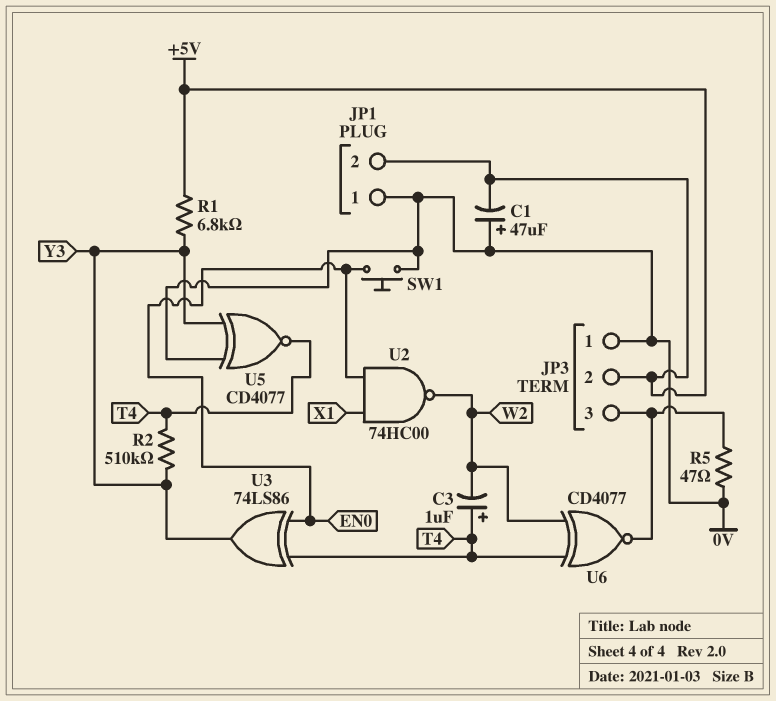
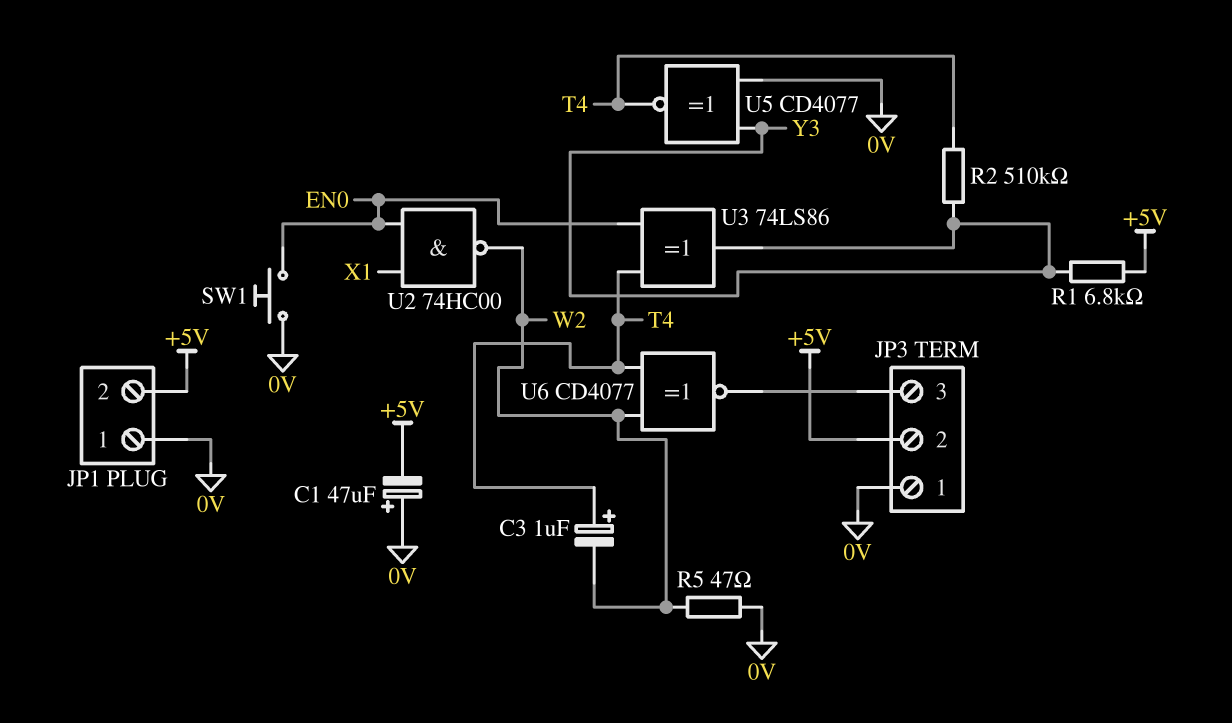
R5: 47 (0V, JP3/3) -> 47 (0V, W2)

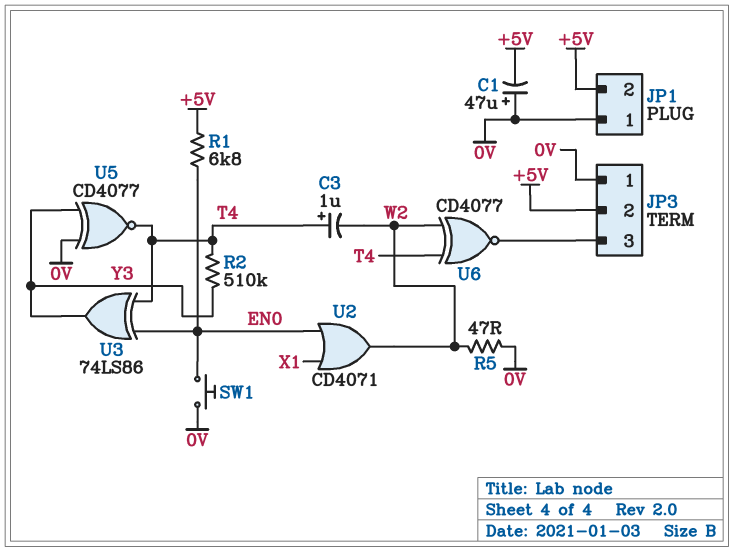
R1: 6.8k (+5V, Y3) -> 6.8k (+5V, EN0)
U2: NAND 74HC00 (in EN0, in X1, out W2) -> OR CD4071 (in EN0, in X1, out W2)

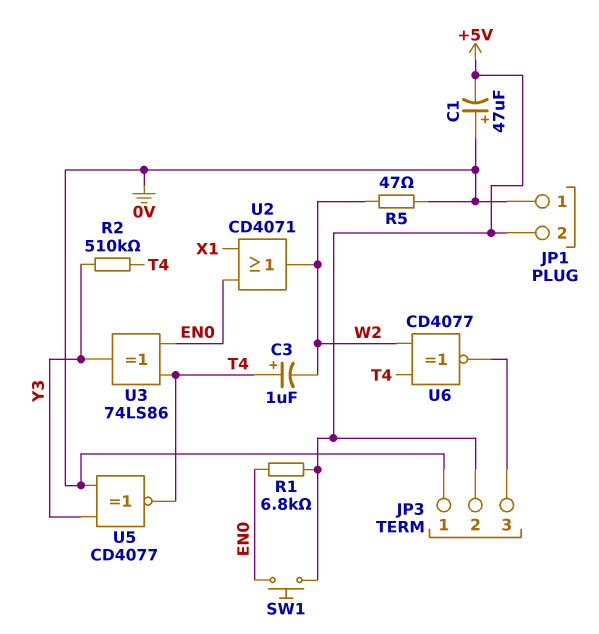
SW1: button (0V, EN0) -> button (+5V, EN0)

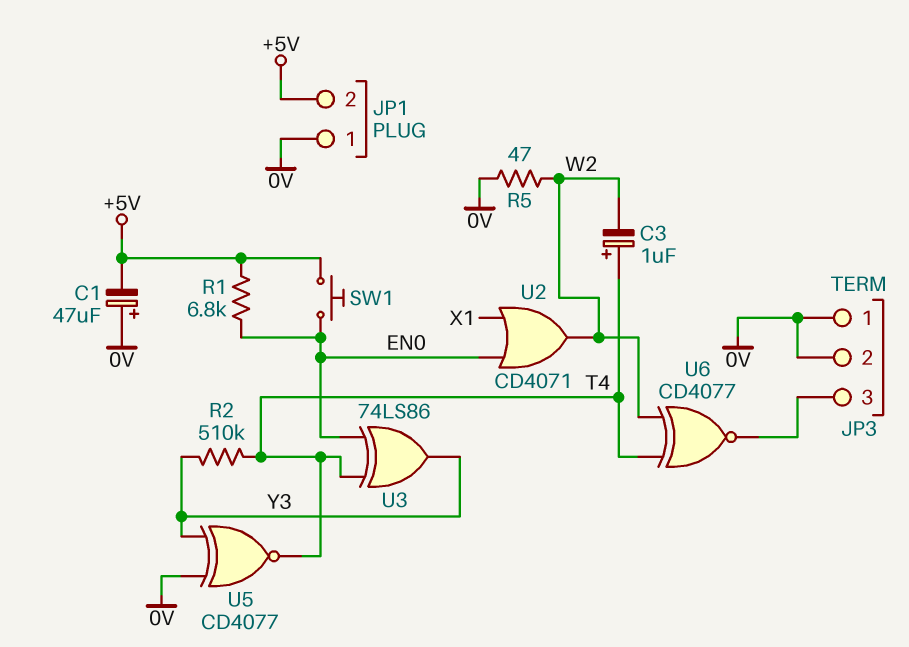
JP3 pin 2: +5V -> 0V

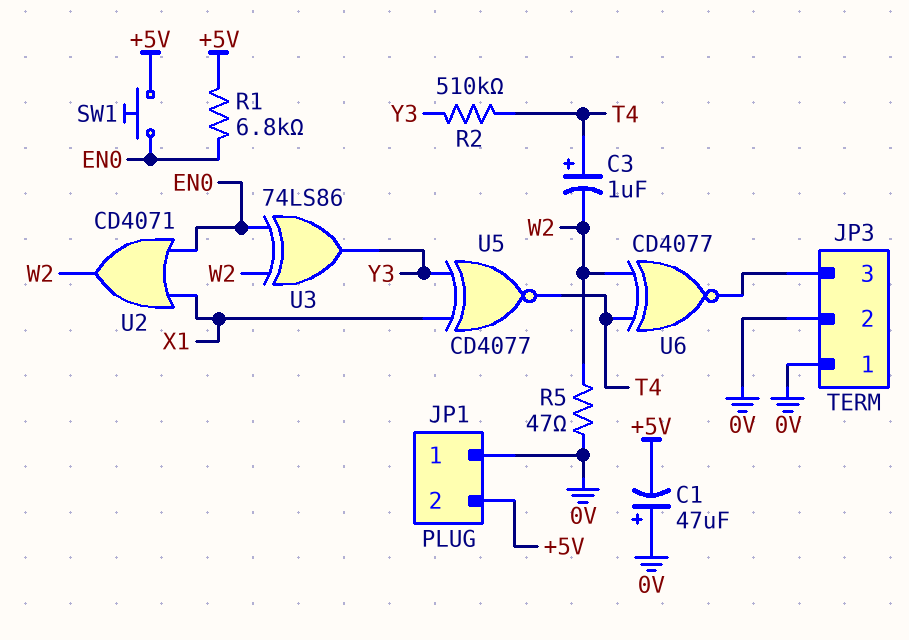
U3: XOR 74LS86 (in EN0, in T4, out Y3) -> XOR 74LS86 (in EN0, in W2, out Y3)
U5: XNOR CD4077 (in 0V, in Y3, out T4) -> XNOR CD4077 (in X1, in Y3, out T4)

